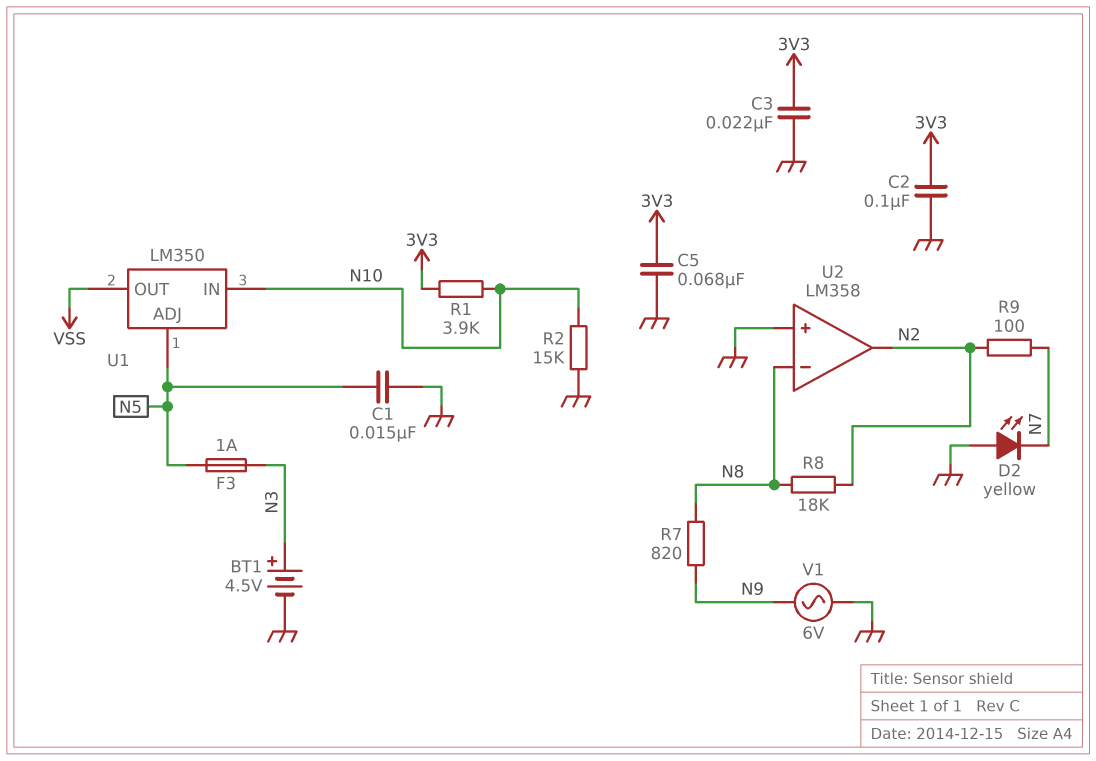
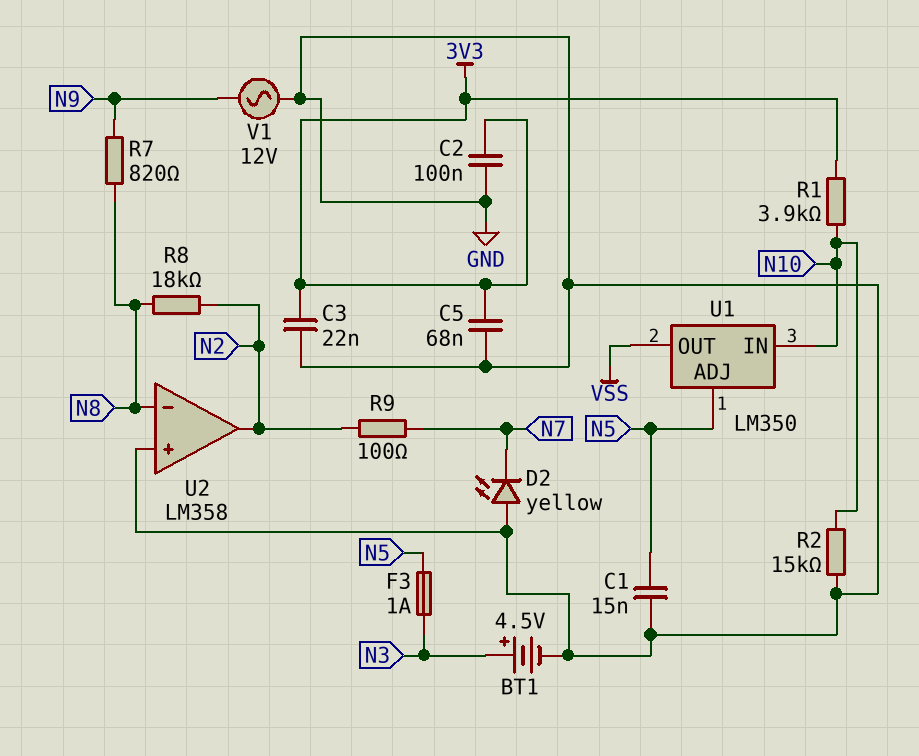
V1: AC 6V (GND, N9) -> AC 12V (GND, N9)

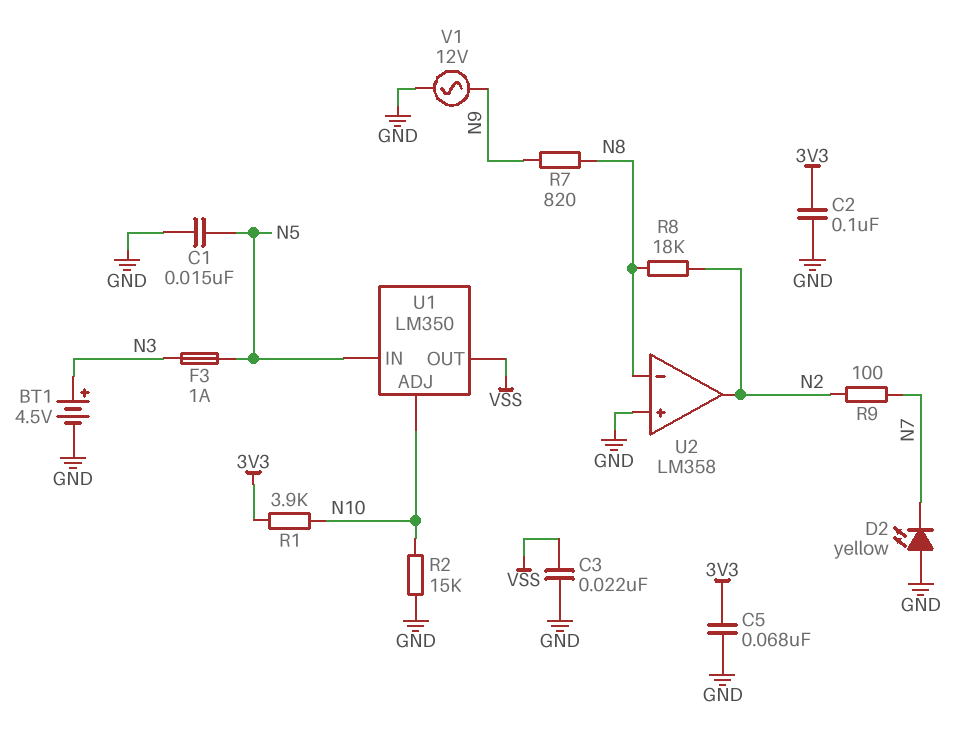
C3: 22nF (3V3, GND) -> 22nF (GND, VSS)
U1 pin ADJ: N5 -> N10
U1 pin IN: N10 -> N5

